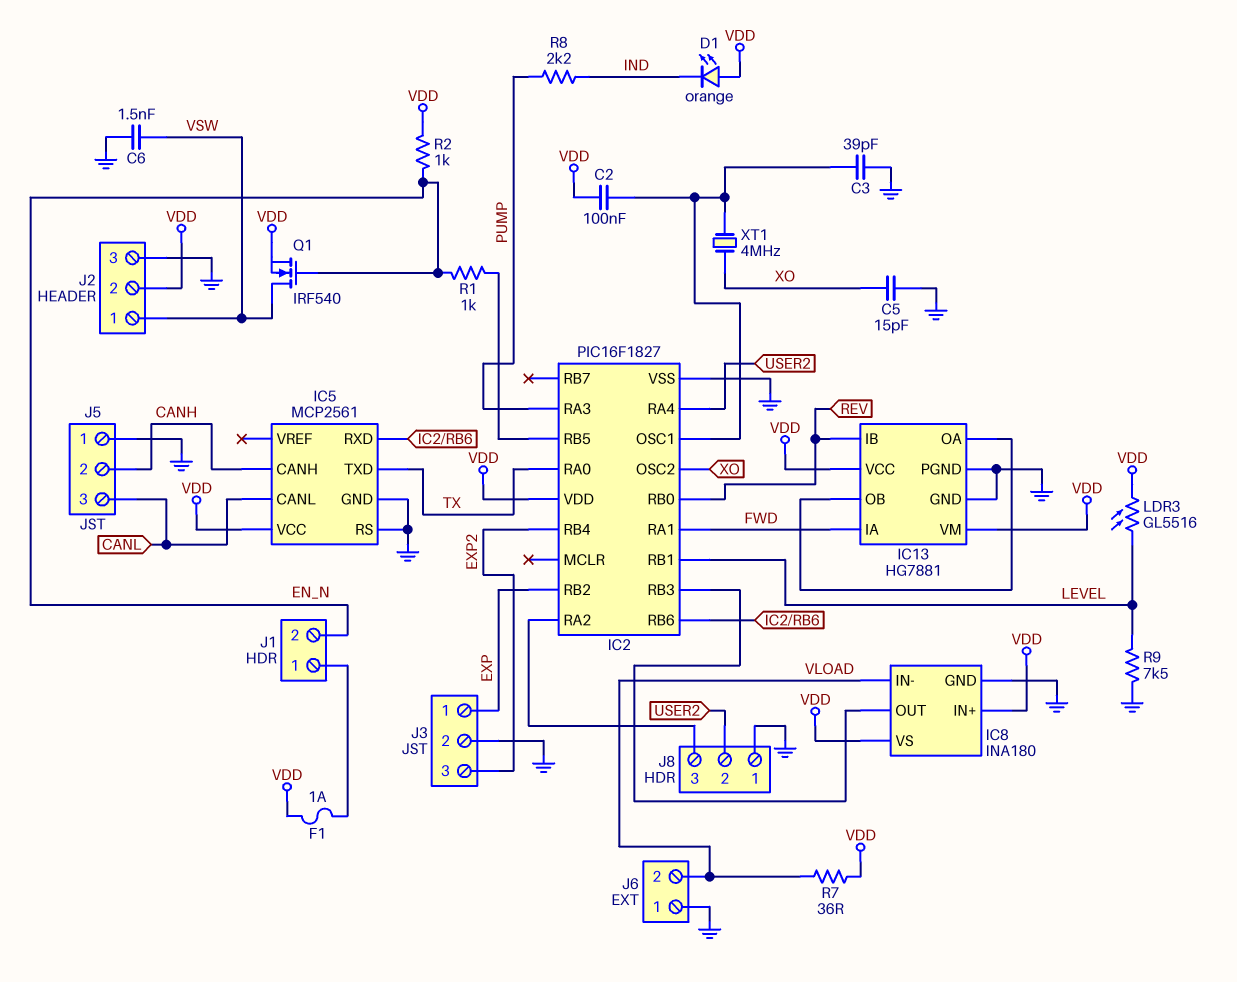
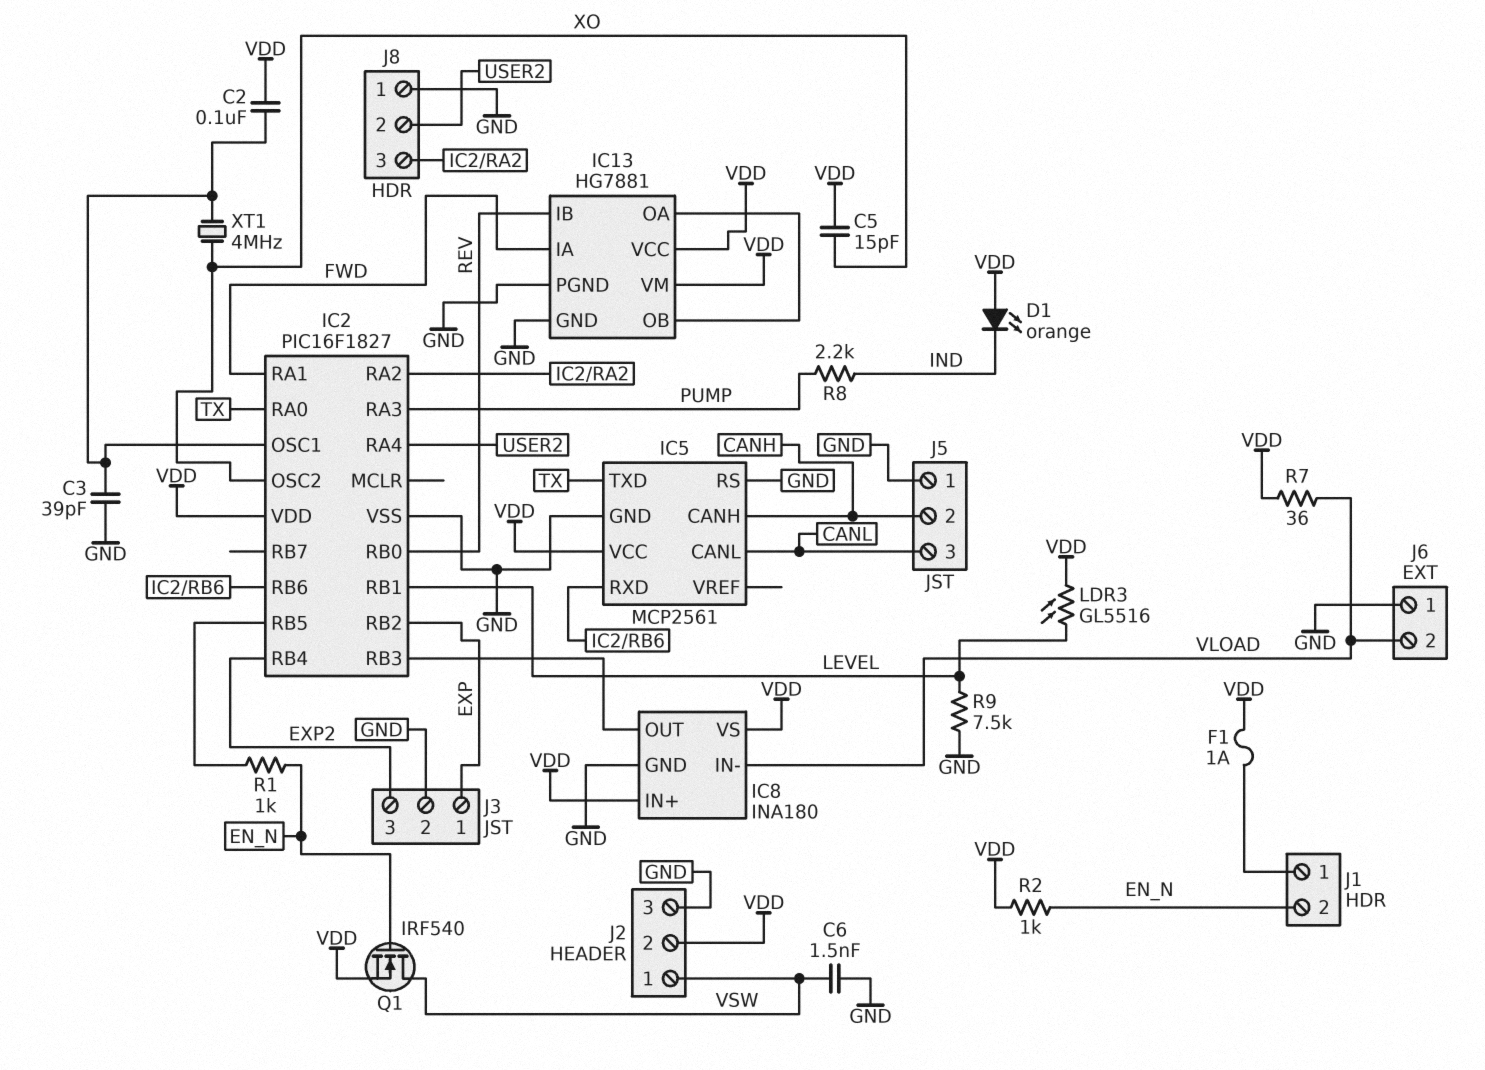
C5: 15pF (GND, XO) -> 15pF (VDD, XO)

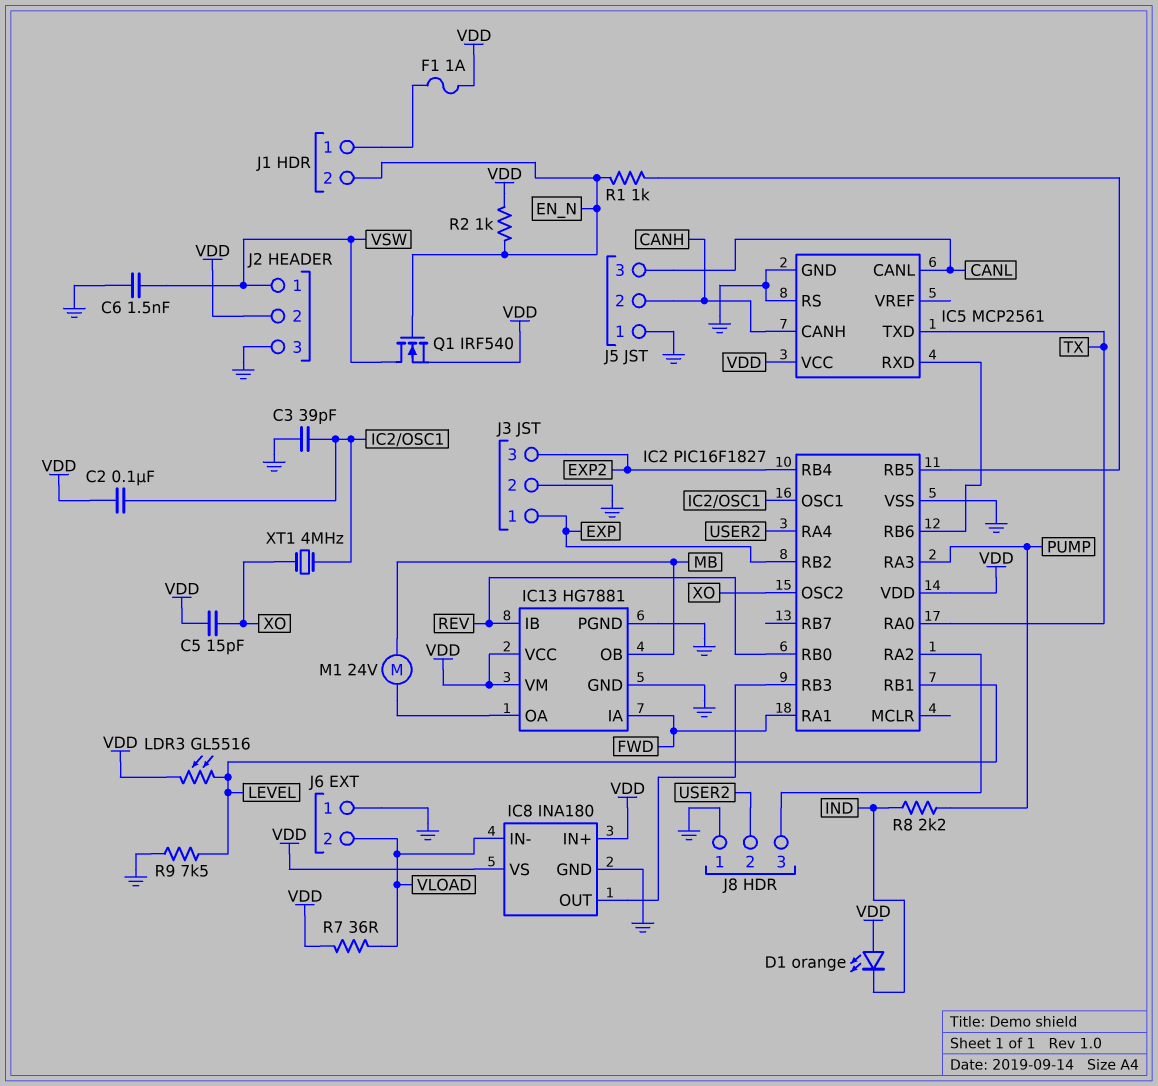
IC13 pin OB: IC13/OA -> MB
M1: none -> motor 24V (IC13/OA, MB)

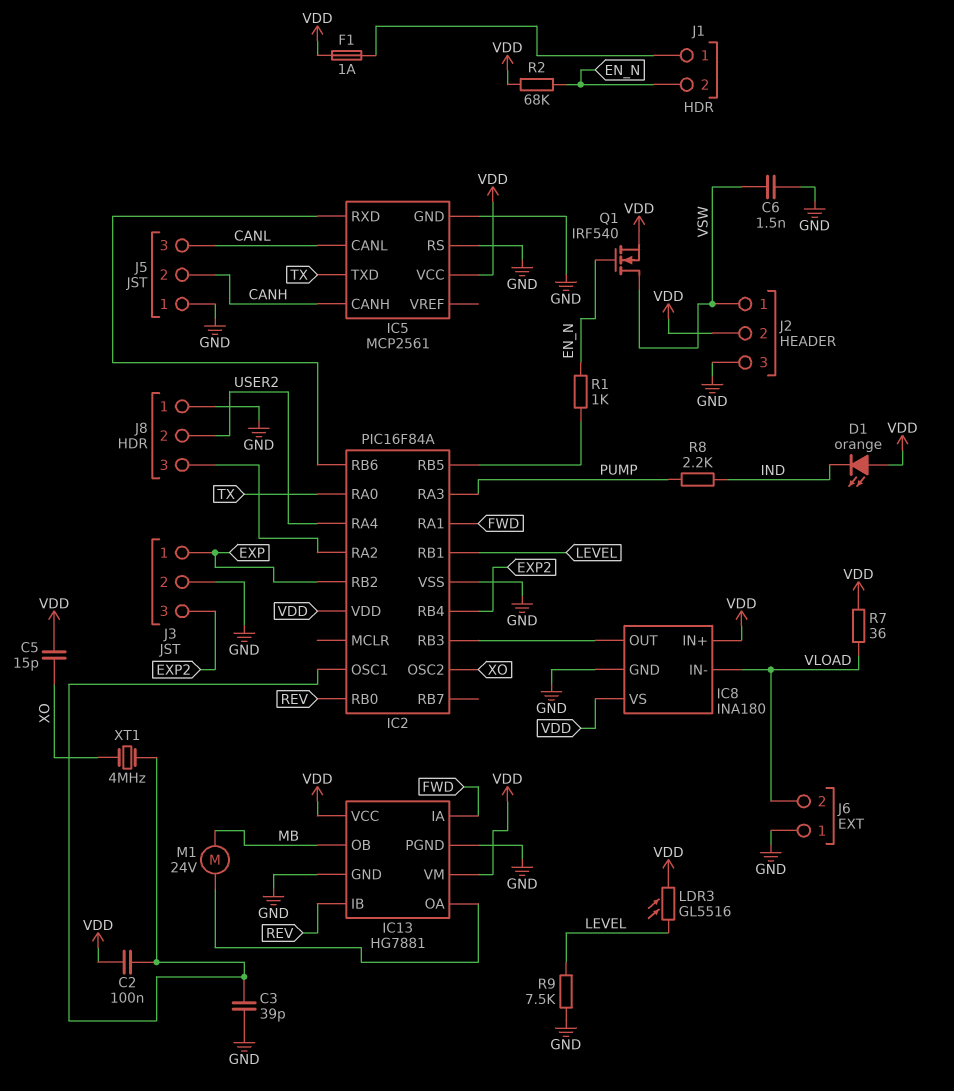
IC2: PIC16F1827 -> PIC16F84A
R2: 1k (EN_N, VDD) -> 68k (EN_N, VDD)

